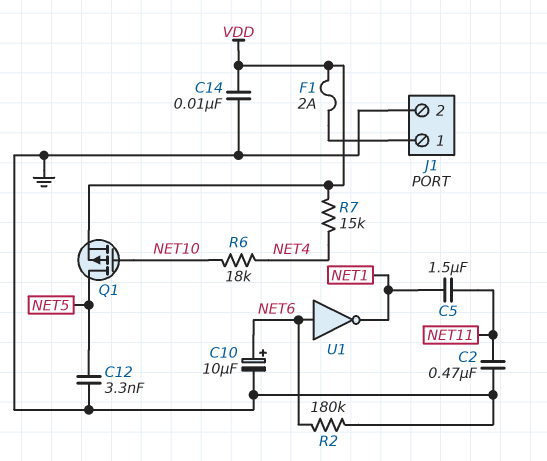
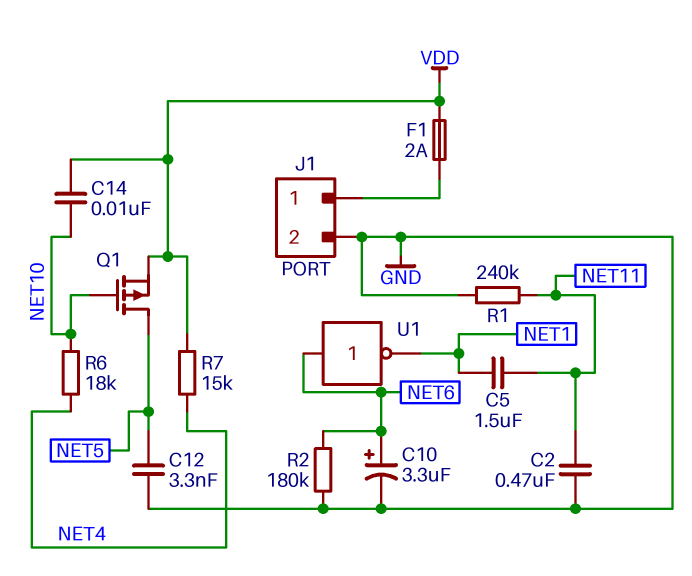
C10: 10uF (plus NET6, minus GND) -> 3.3uF (plus NET6, minus GND)
C14: 10nF (GND, VDD) -> 10nF (NET10, VDD)
R1: none -> 240k (GND, NET11)

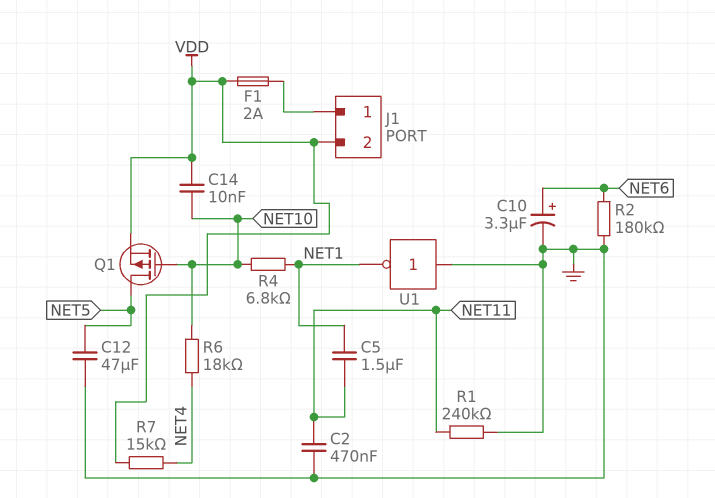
C12: 3.3nF (GND, NET5) -> 47uF (GND, NET5)
J1 pin 2: GND -> VDD
R4: none -> 6.8k (NET1, NET10)
U1: NOT (in NET6, out NET1) -> NOT (in GND, out NET1)

